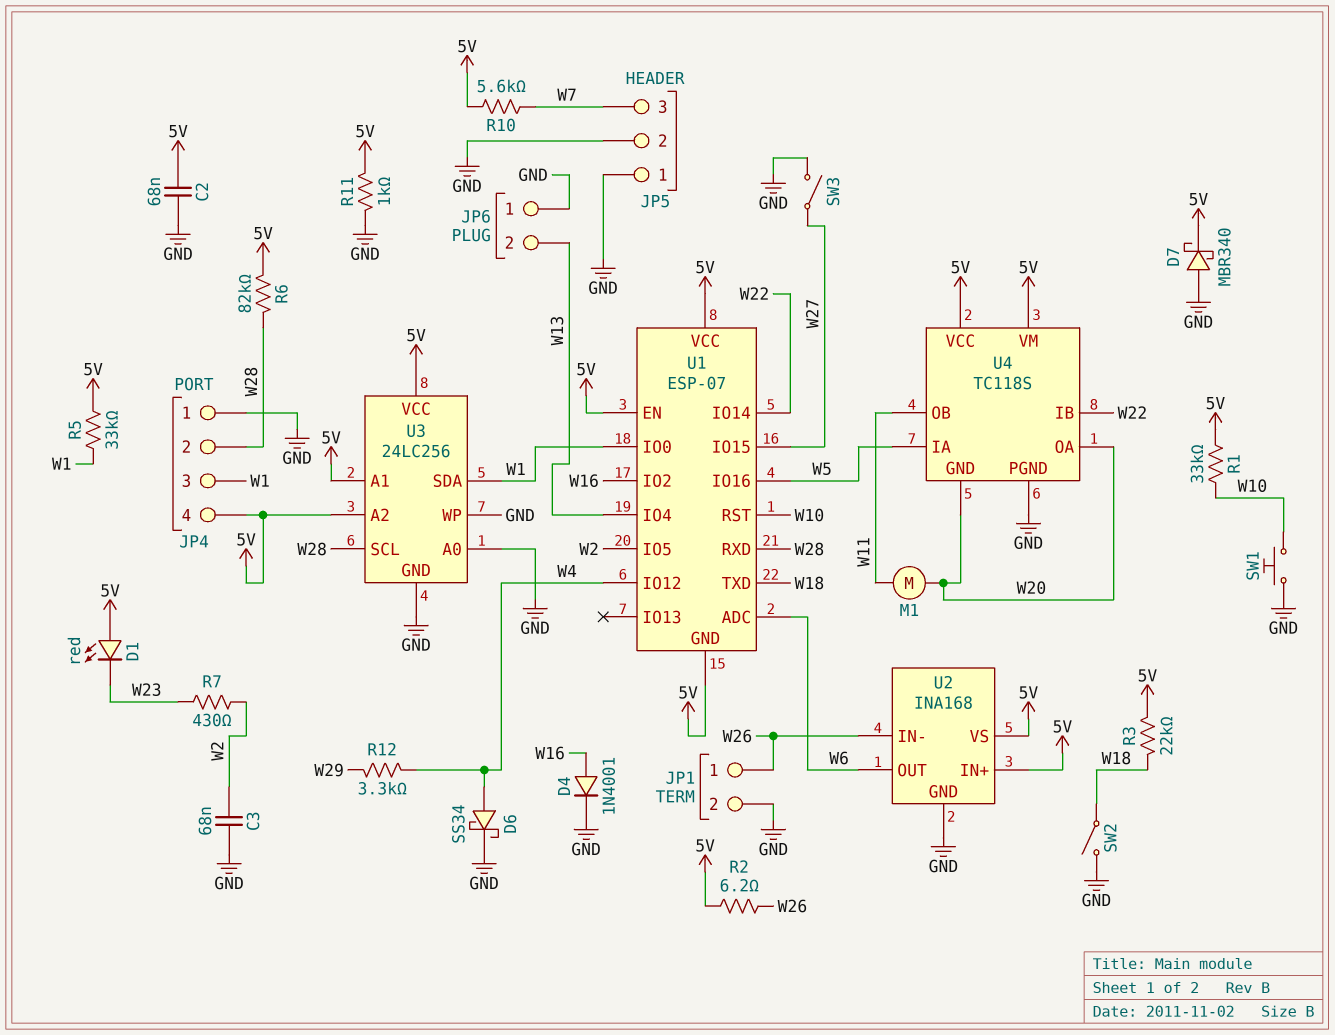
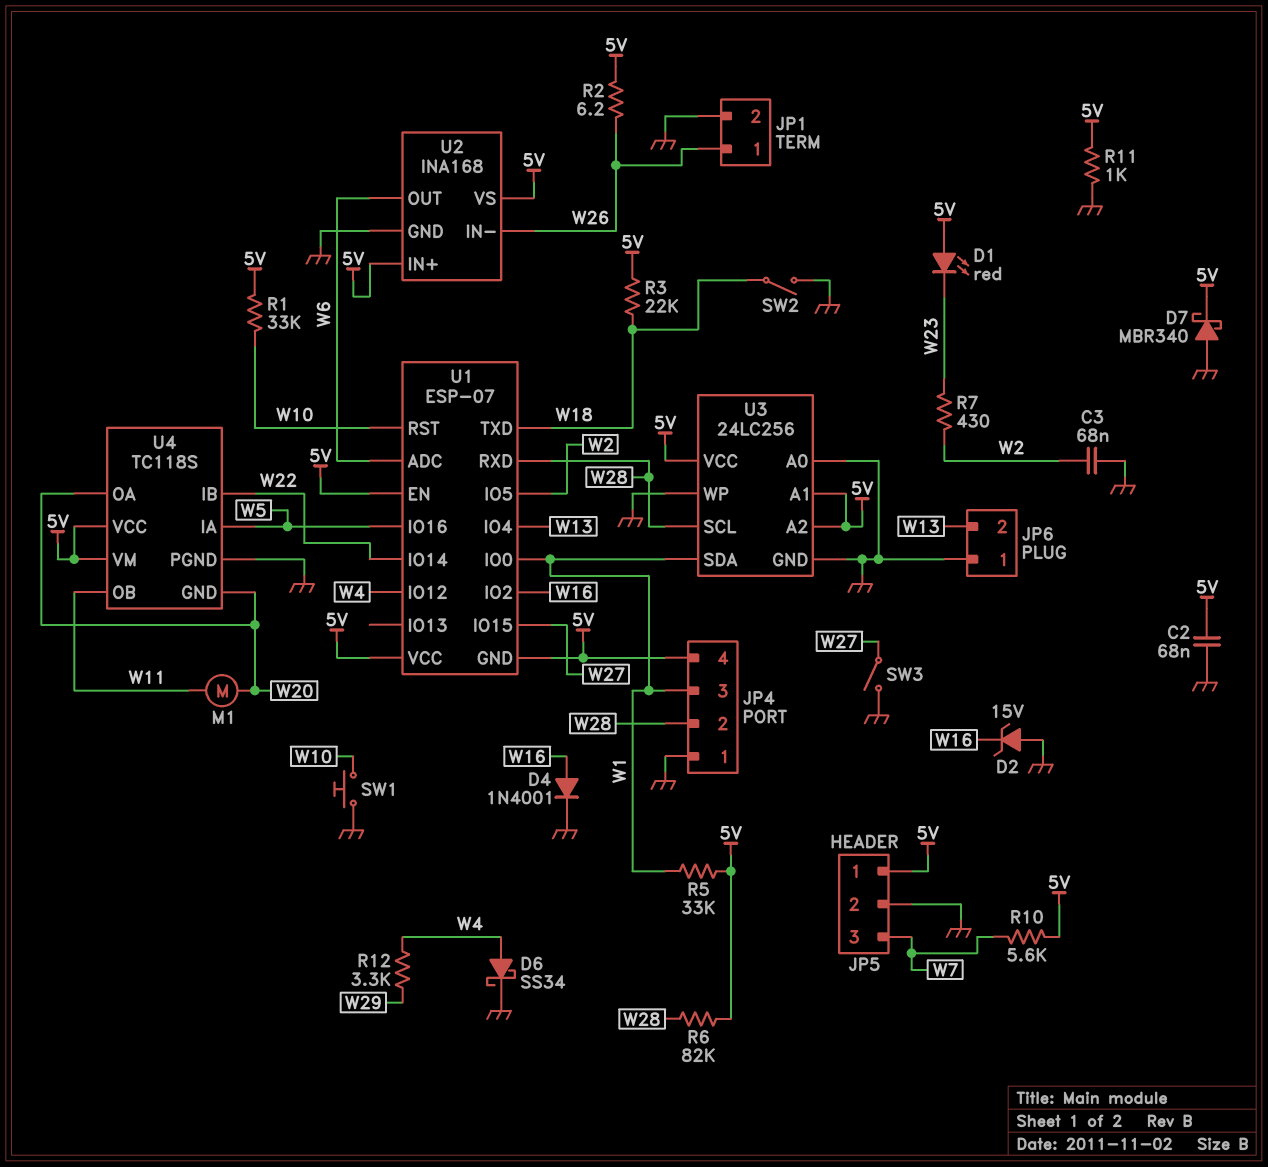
D2: none -> zener 15V (A GND, K W16)
JP5 pin 1: GND -> 5V

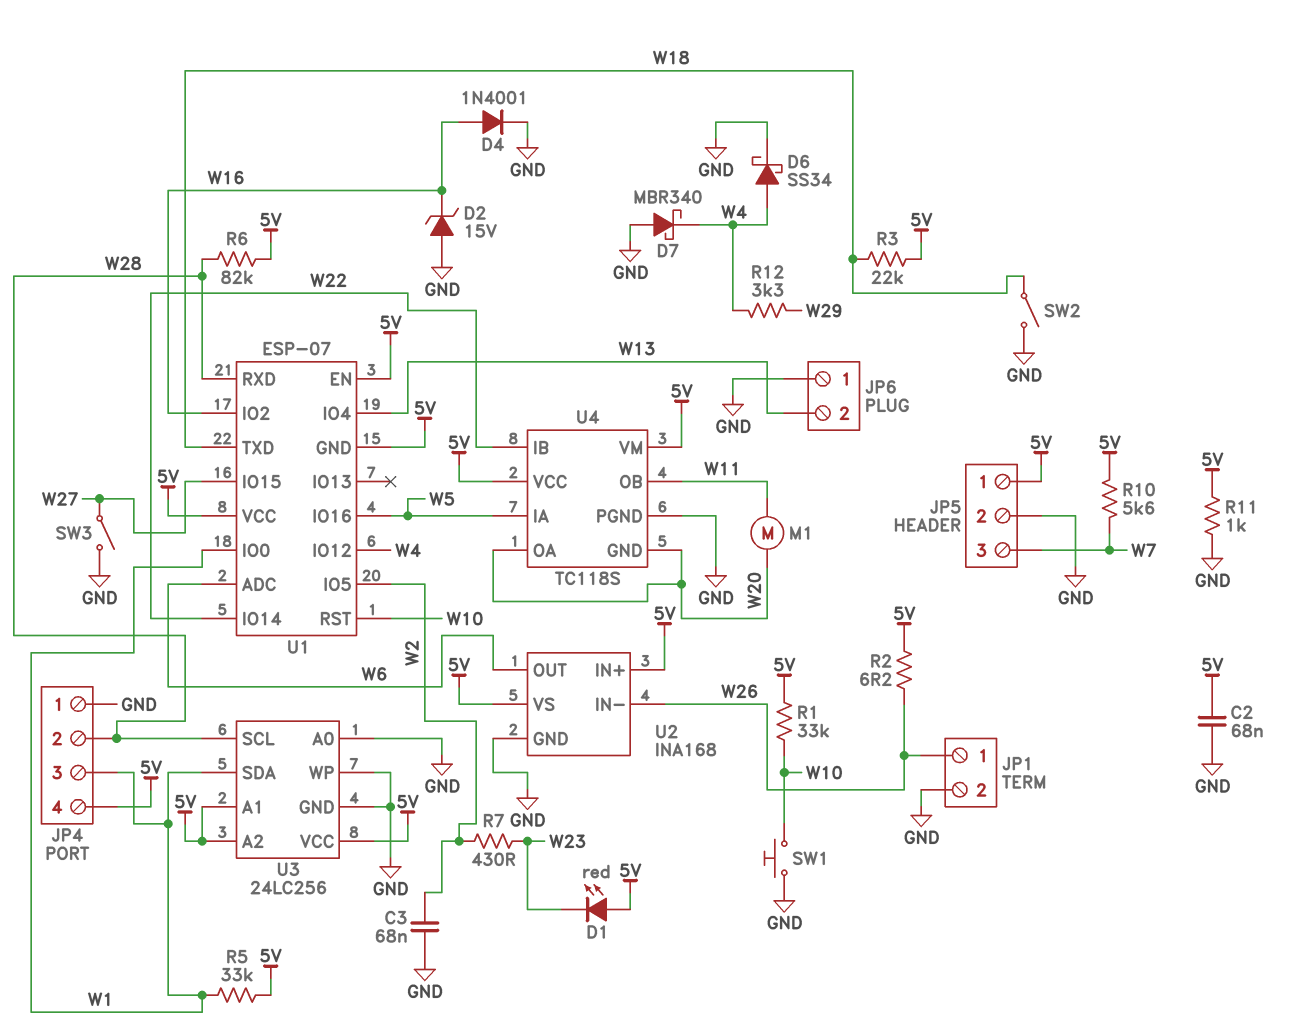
D7: schottky MBR340 (A GND, K 5V) -> schottky MBR340 (A GND, K W4)

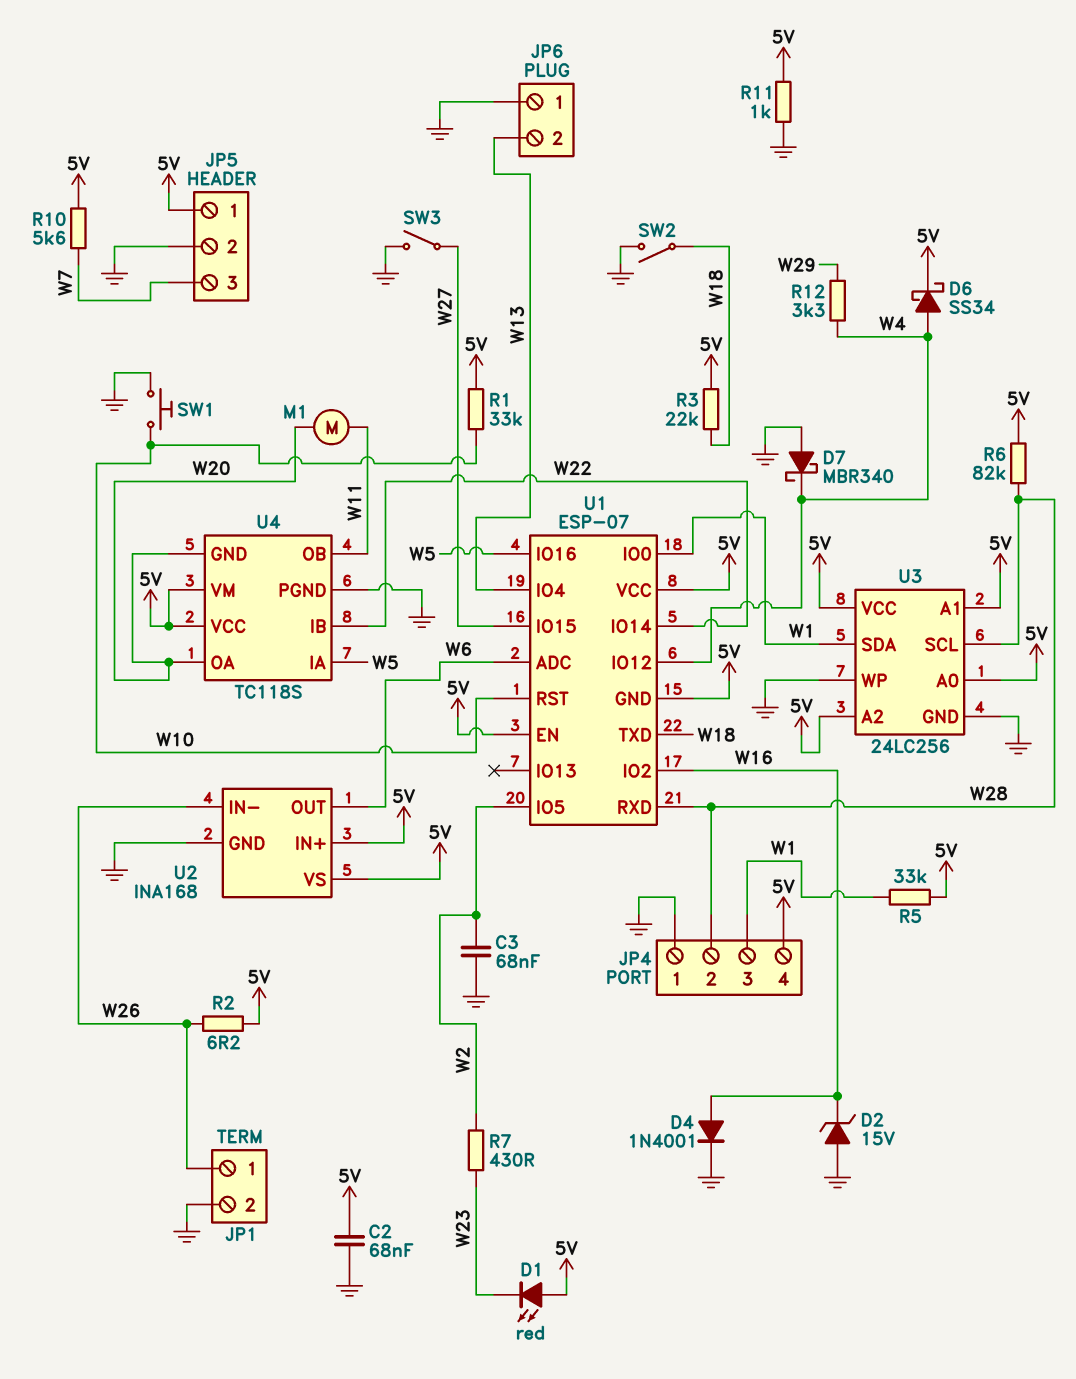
D6: schottky SS34 (A W4, K GND) -> schottky SS34 (A W4, K 5V)
U3 pin A0: GND -> 5V

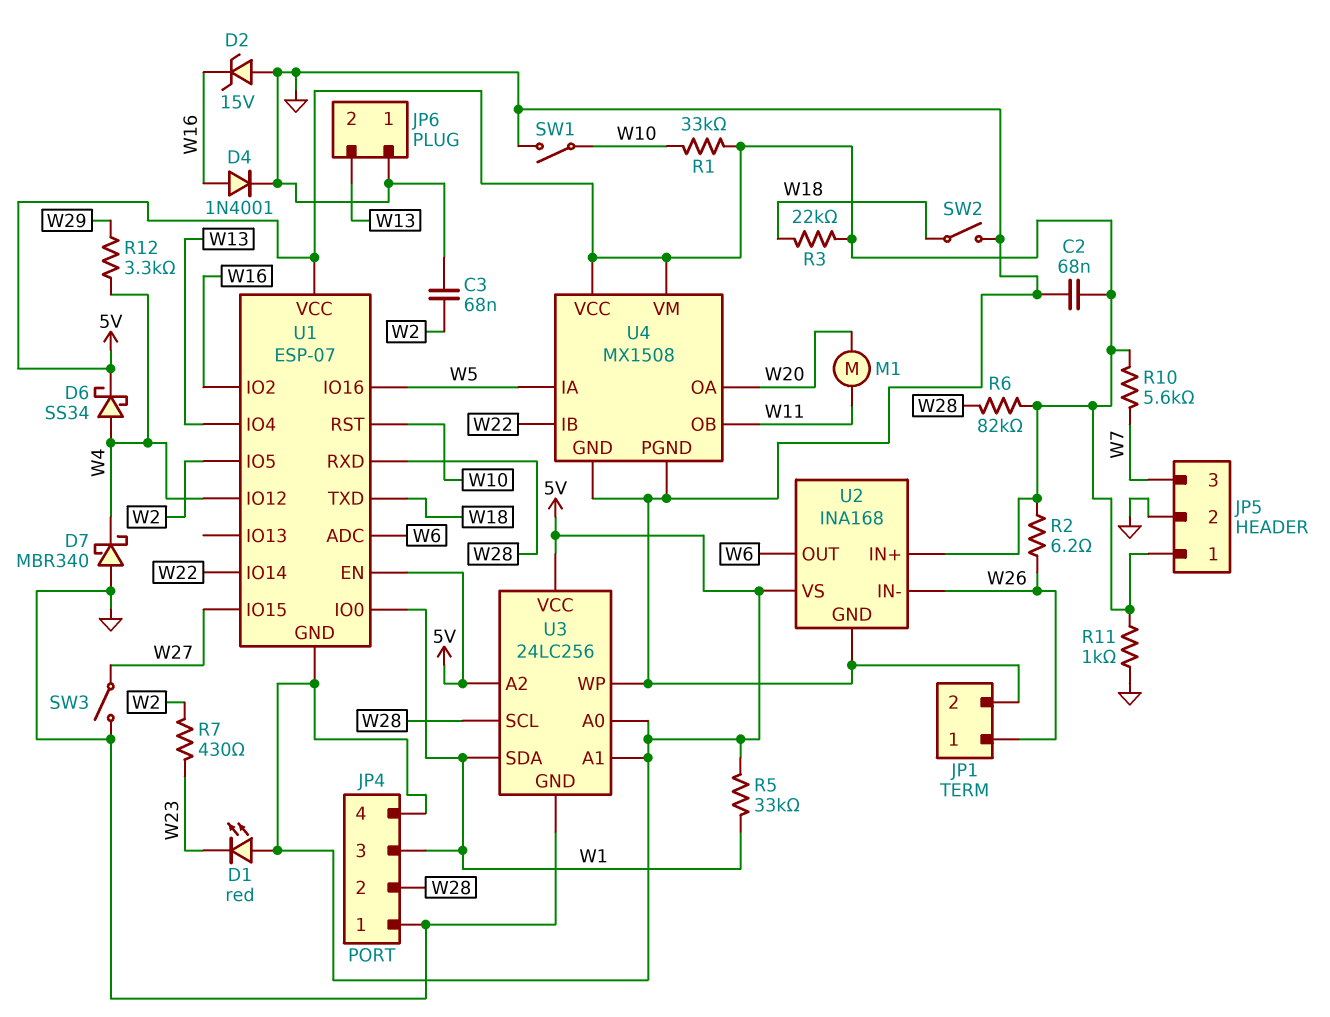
SW1: button (GND, W10) -> switch (GND, W10)
U4: TC118S -> MX1508
U4 pin GND: W20 -> GND

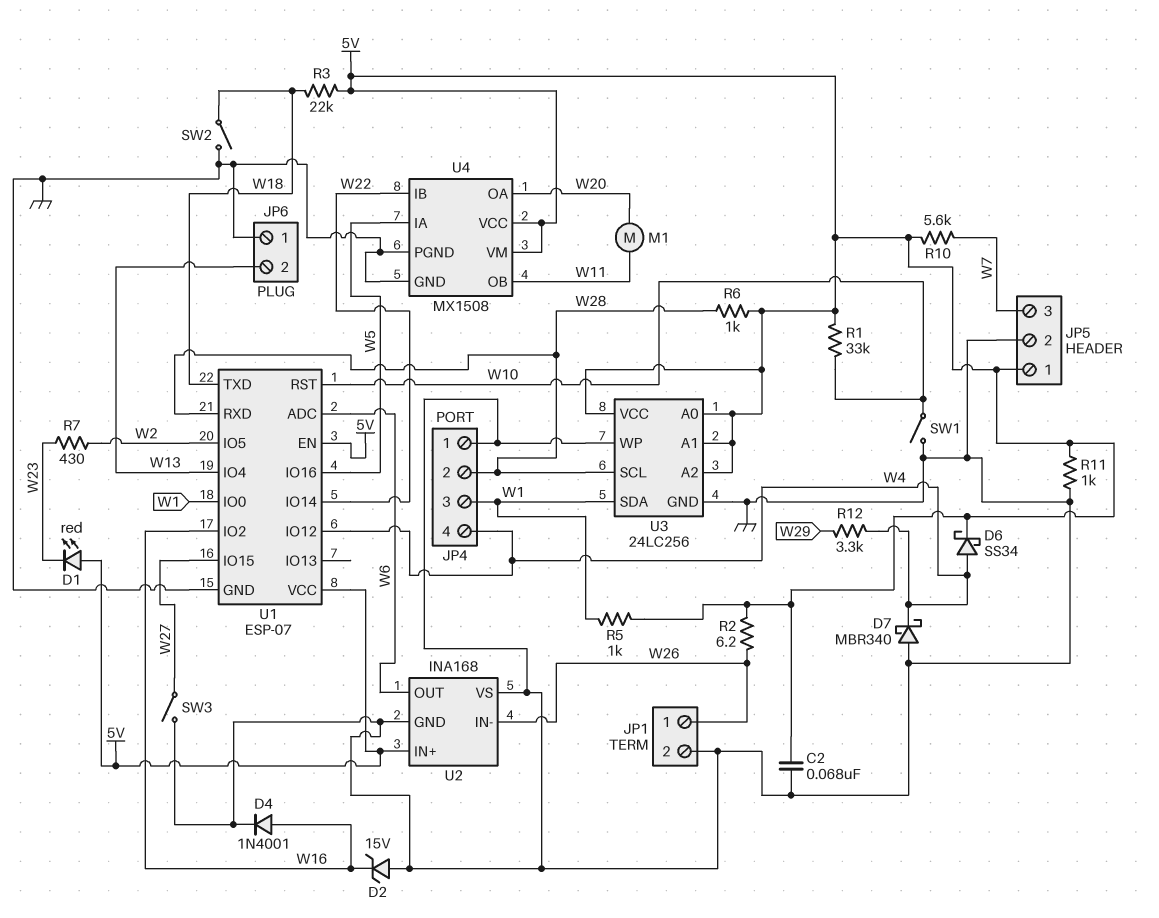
C3: 68nF (GND, W2) -> none
JP4 pin 4: 5V -> W4
R5: 33k (5V, W1) -> 1k (5V, W1)
R6: 82k (5V, W28) -> 1k (5V, W28)
U1 pin GND: 5V -> GND
U2 pin VS: 5V -> GND

